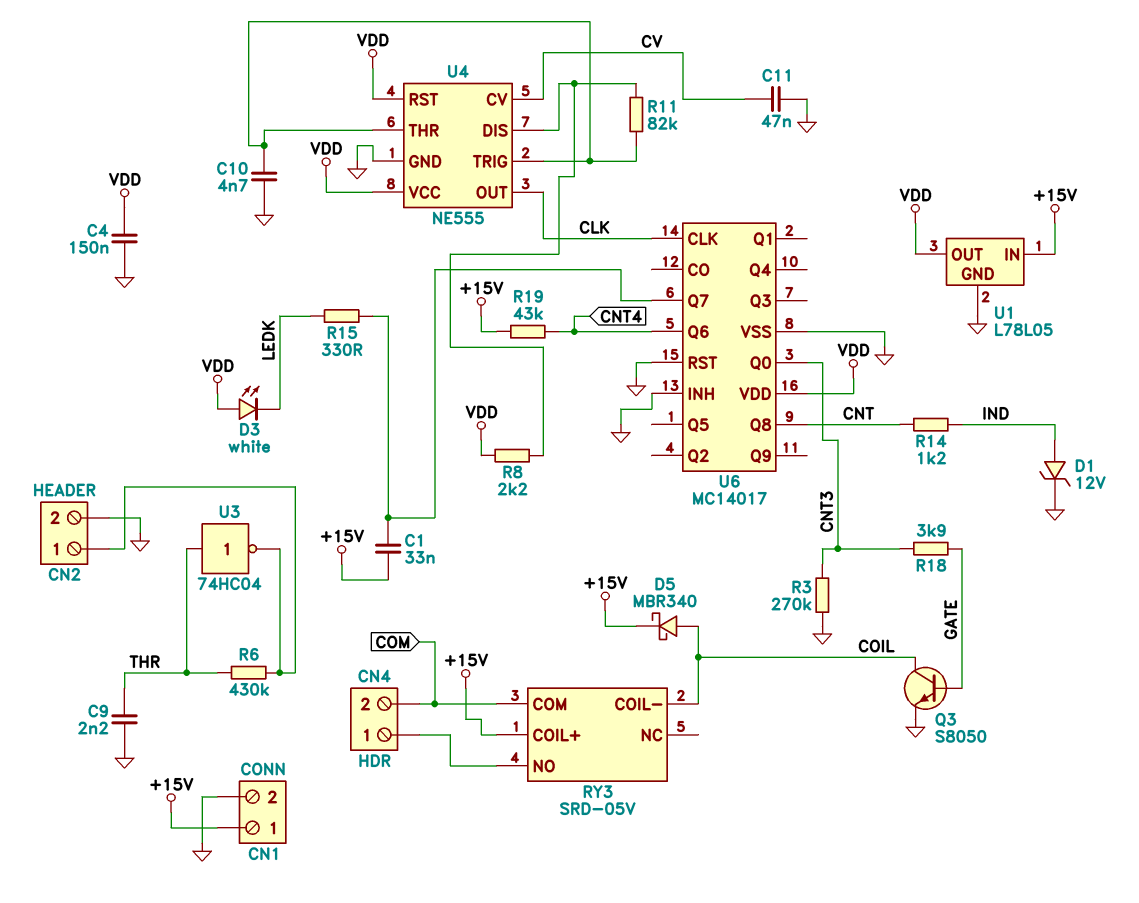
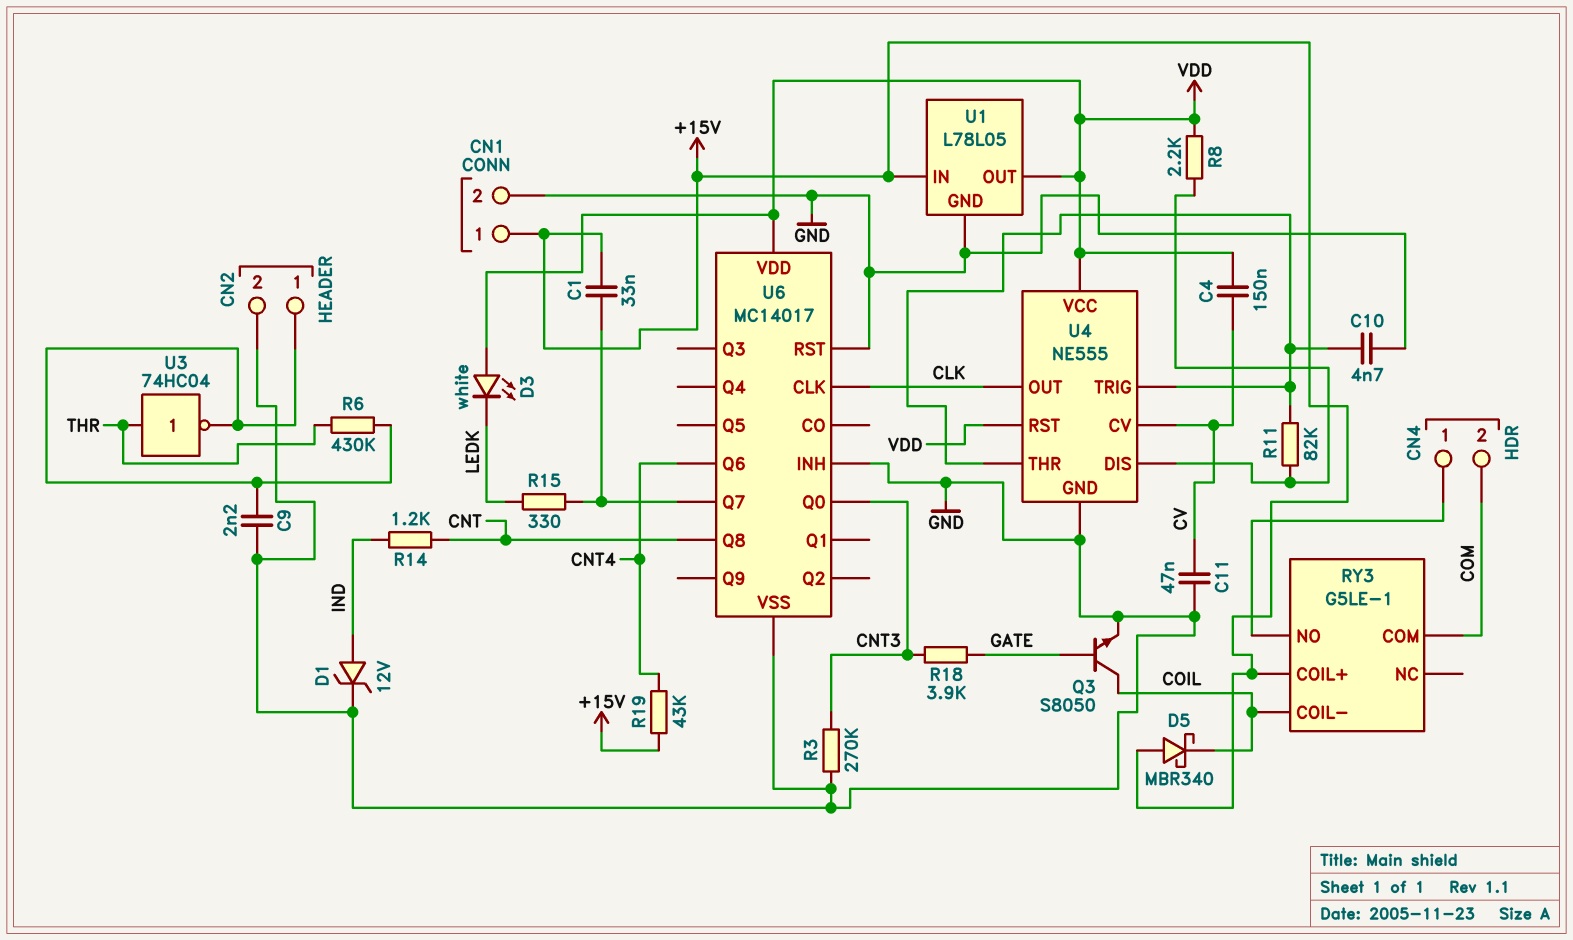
C4: 150nF (GND, VDD) -> 150nF (CV, VDD)
C9: 2.2nF (GND, THR) -> 2.2nF (CN2/1, GND)
D5: schottky MBR340 (A COIL, K +15V) -> schottky MBR340 (A +15V, K COIL)
RY3: SRD-05V -> G5LE-1

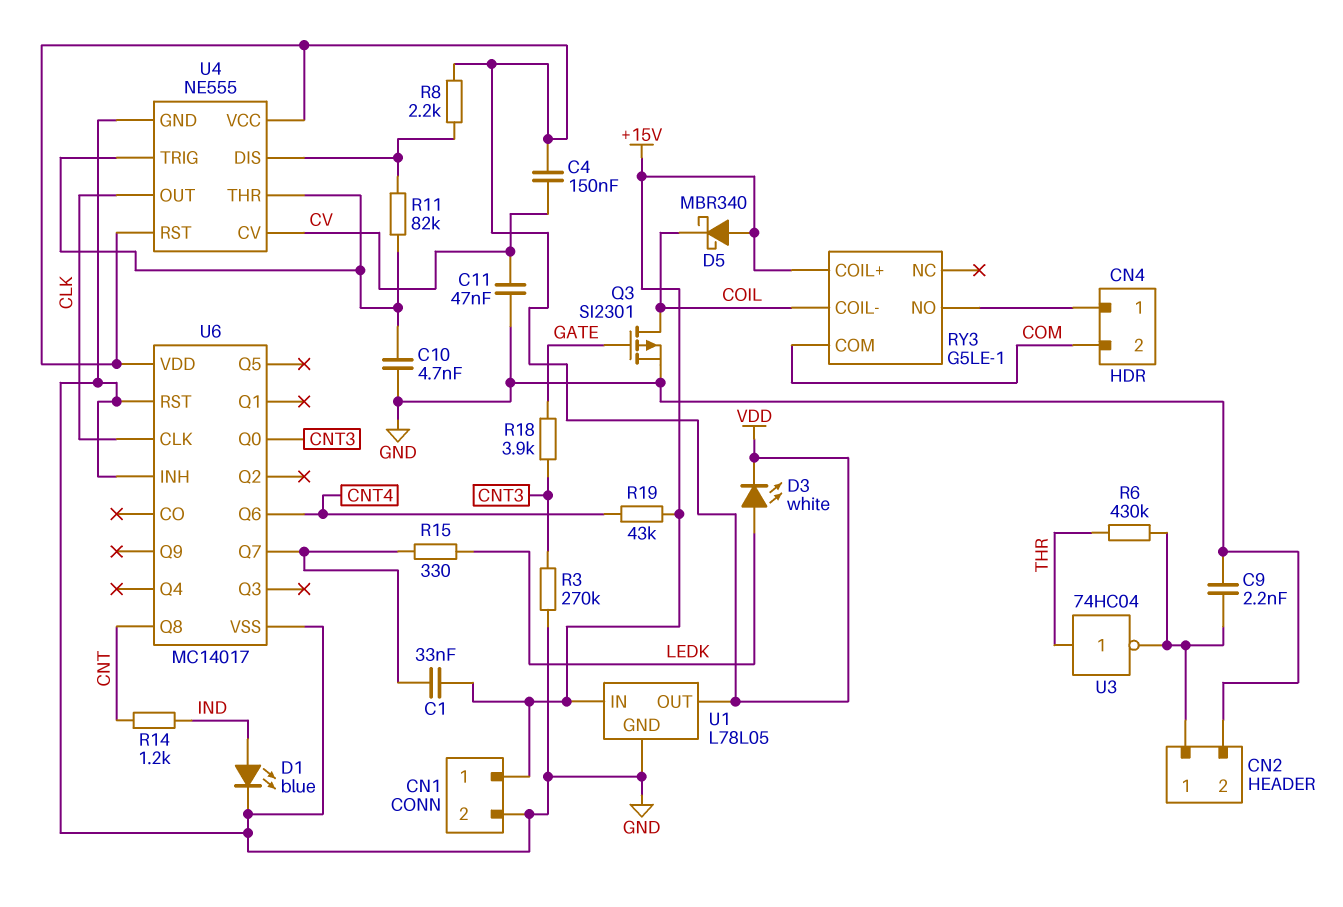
D1: zener 12V (A IND, K GND) -> LED blue (A IND, K GND)
D3: LED white (A VDD, K LEDK) -> LED white (A LEDK, K VDD)
Q3: NPN S8050 (B GATE, C COIL, E GND) -> PMOS SI2301 (G GATE, D COIL, S GND)

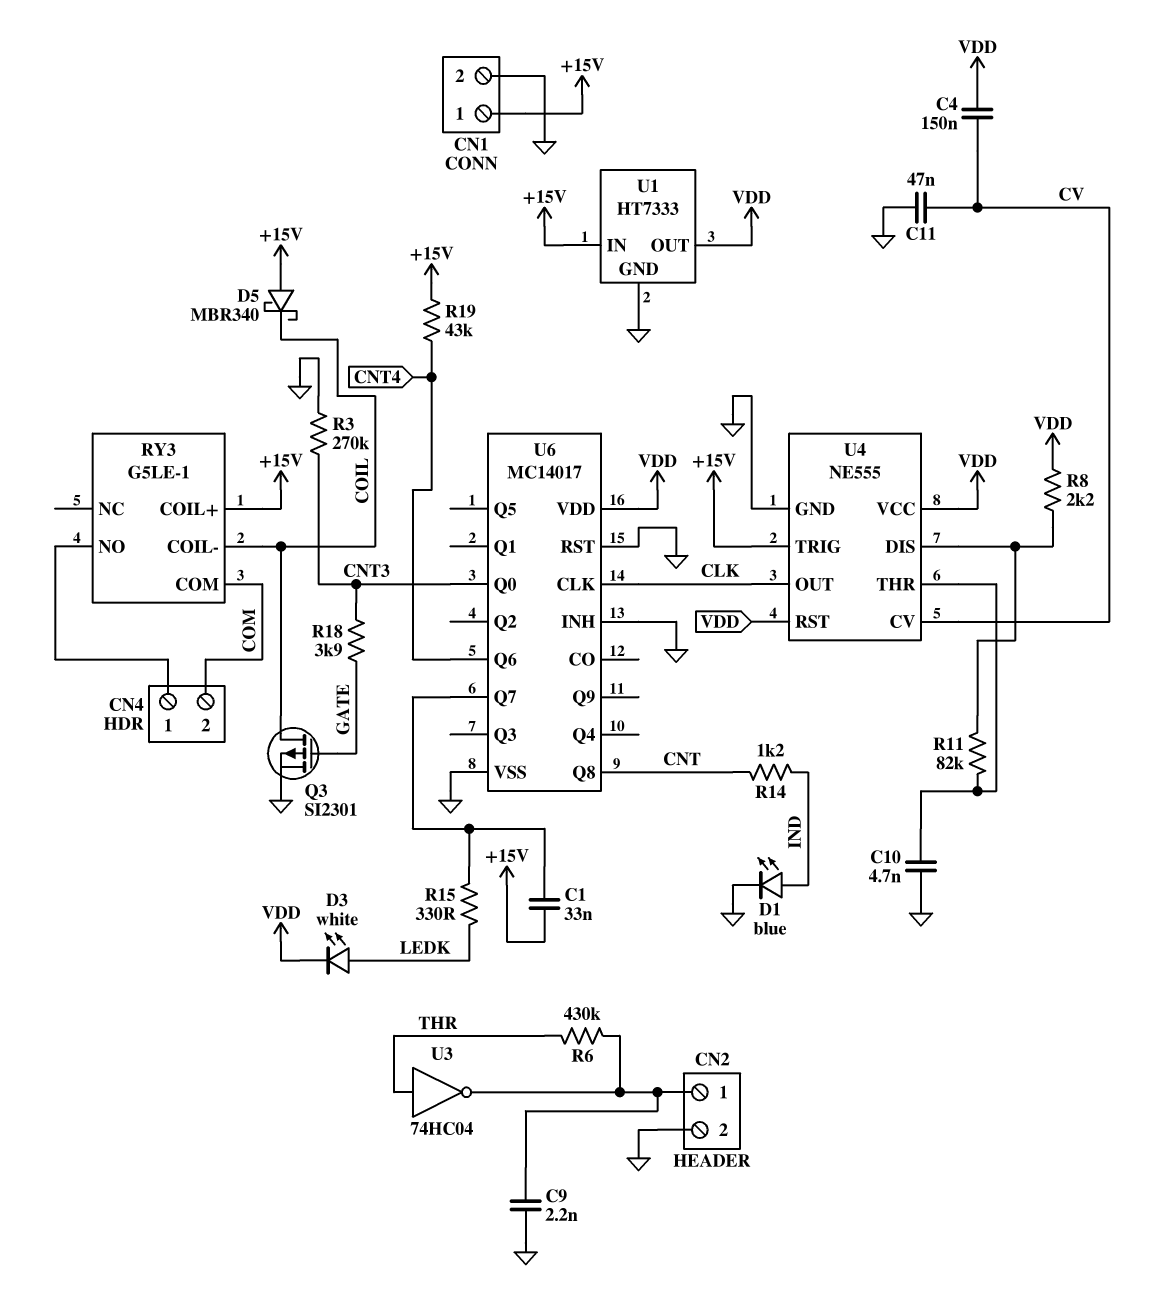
U1: L78L05 -> HT7333
U4 pin TRIG: U4/THR -> +15V

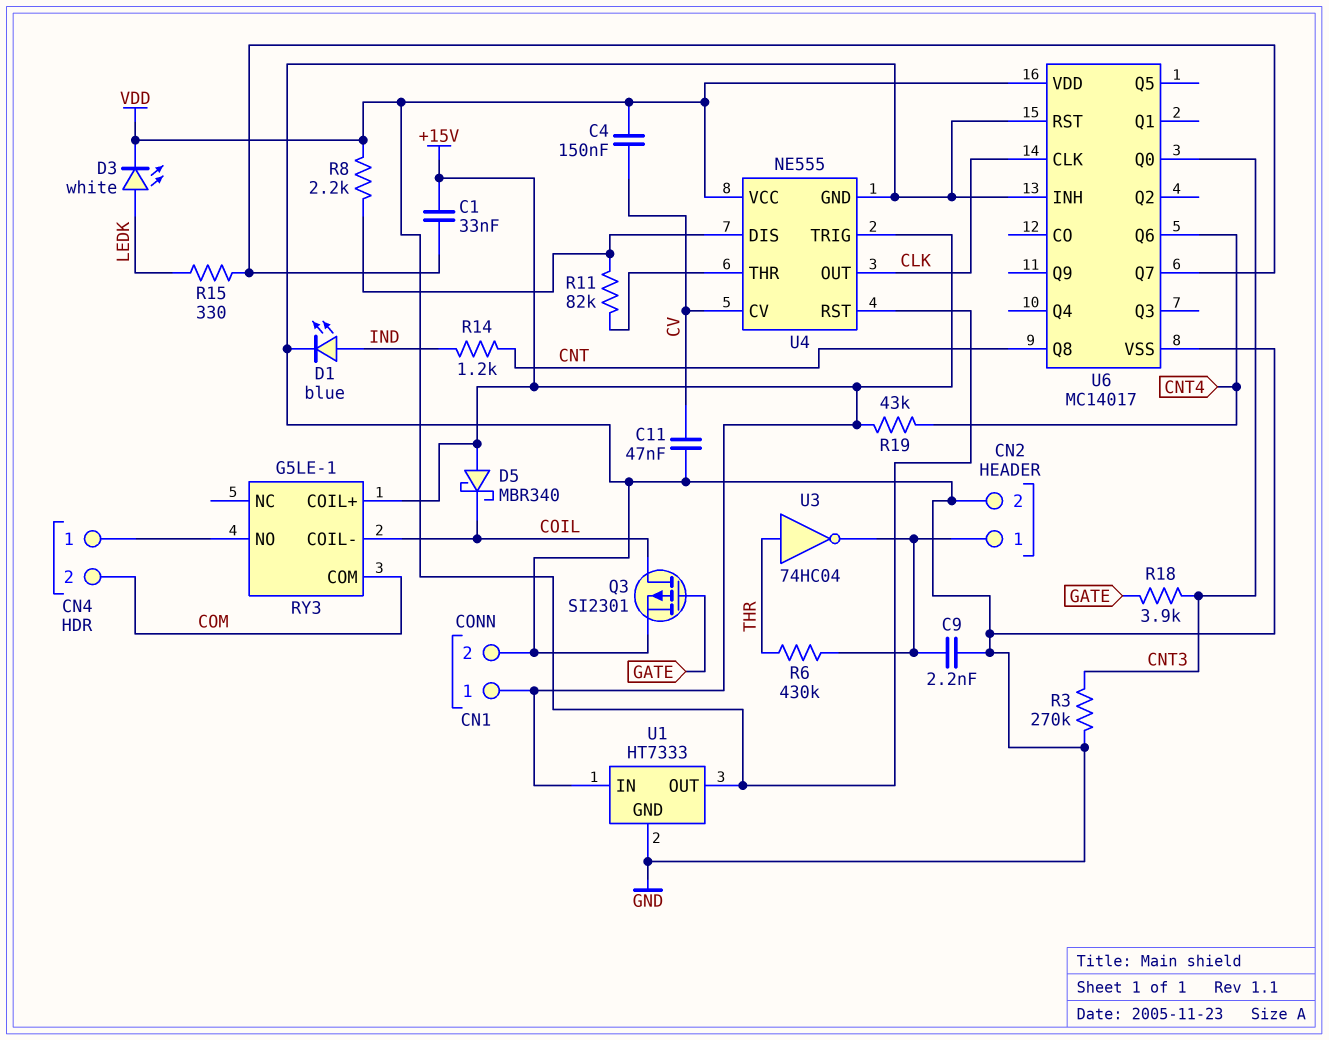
C10: 4.7nF (GND, U4/THR) -> none

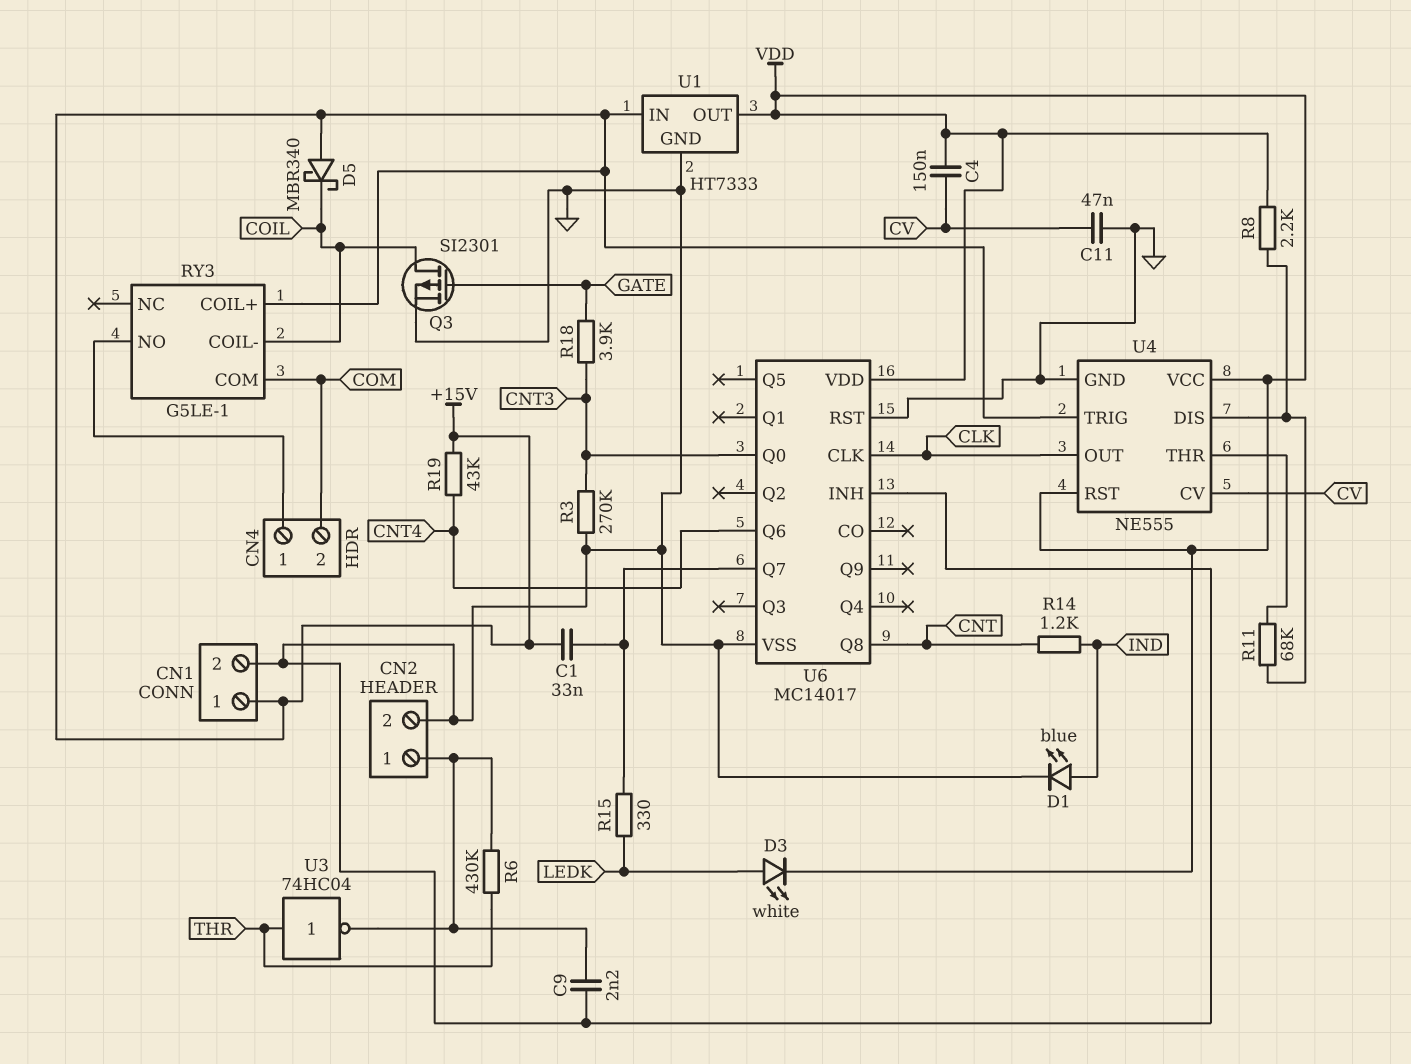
R11: 82k (U4/DIS, U4/THR) -> 68k (U4/DIS, U4/THR)

